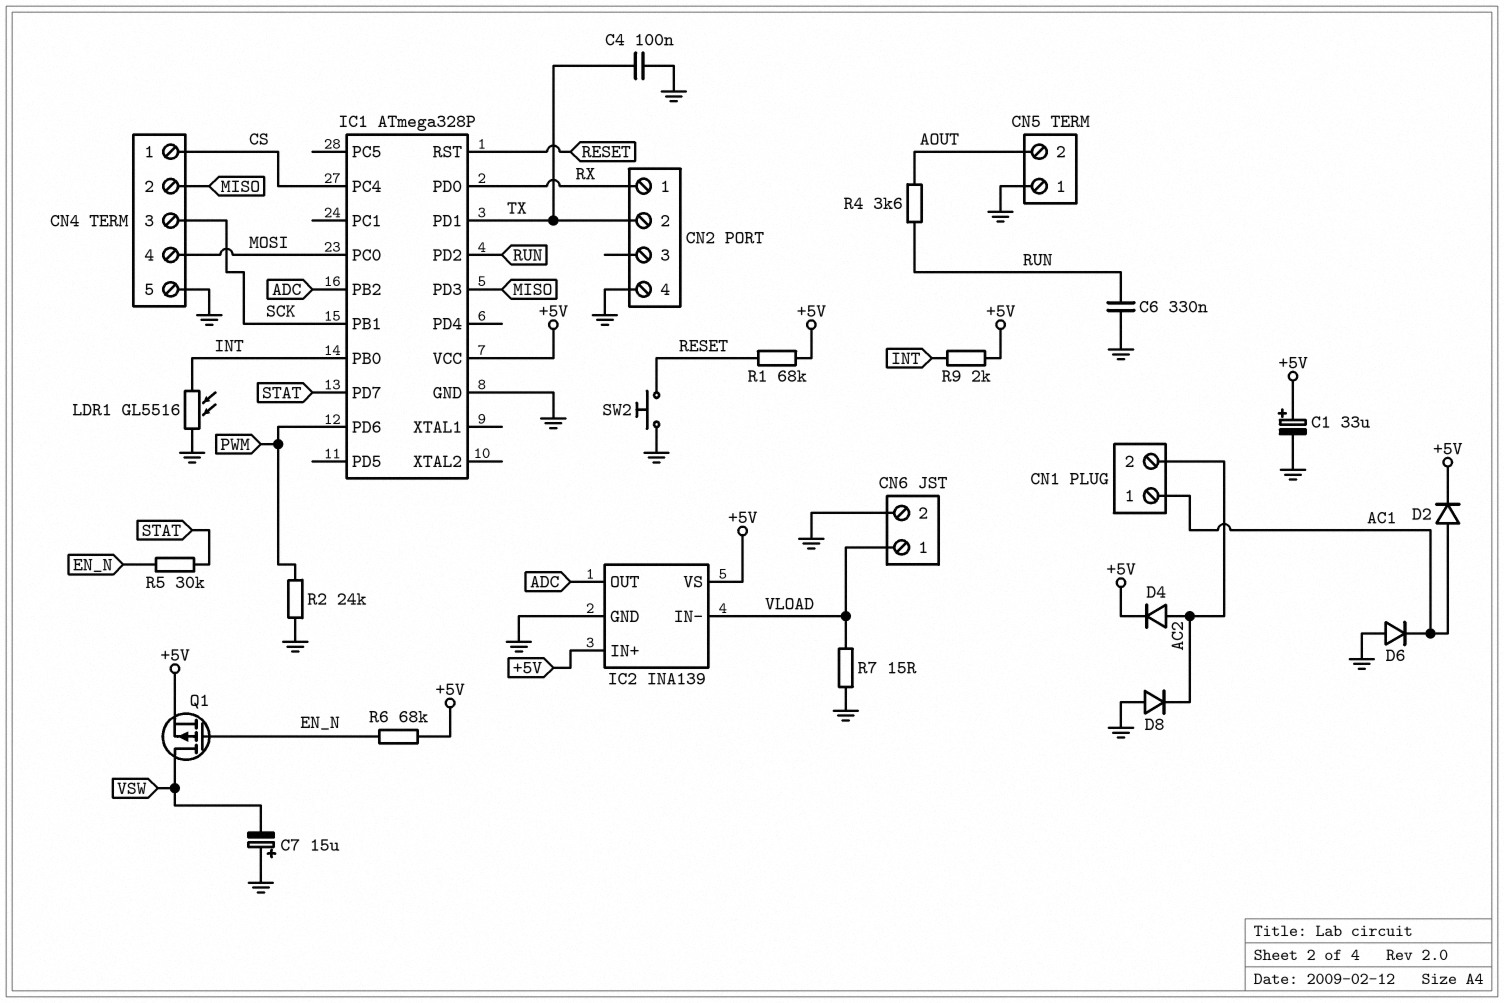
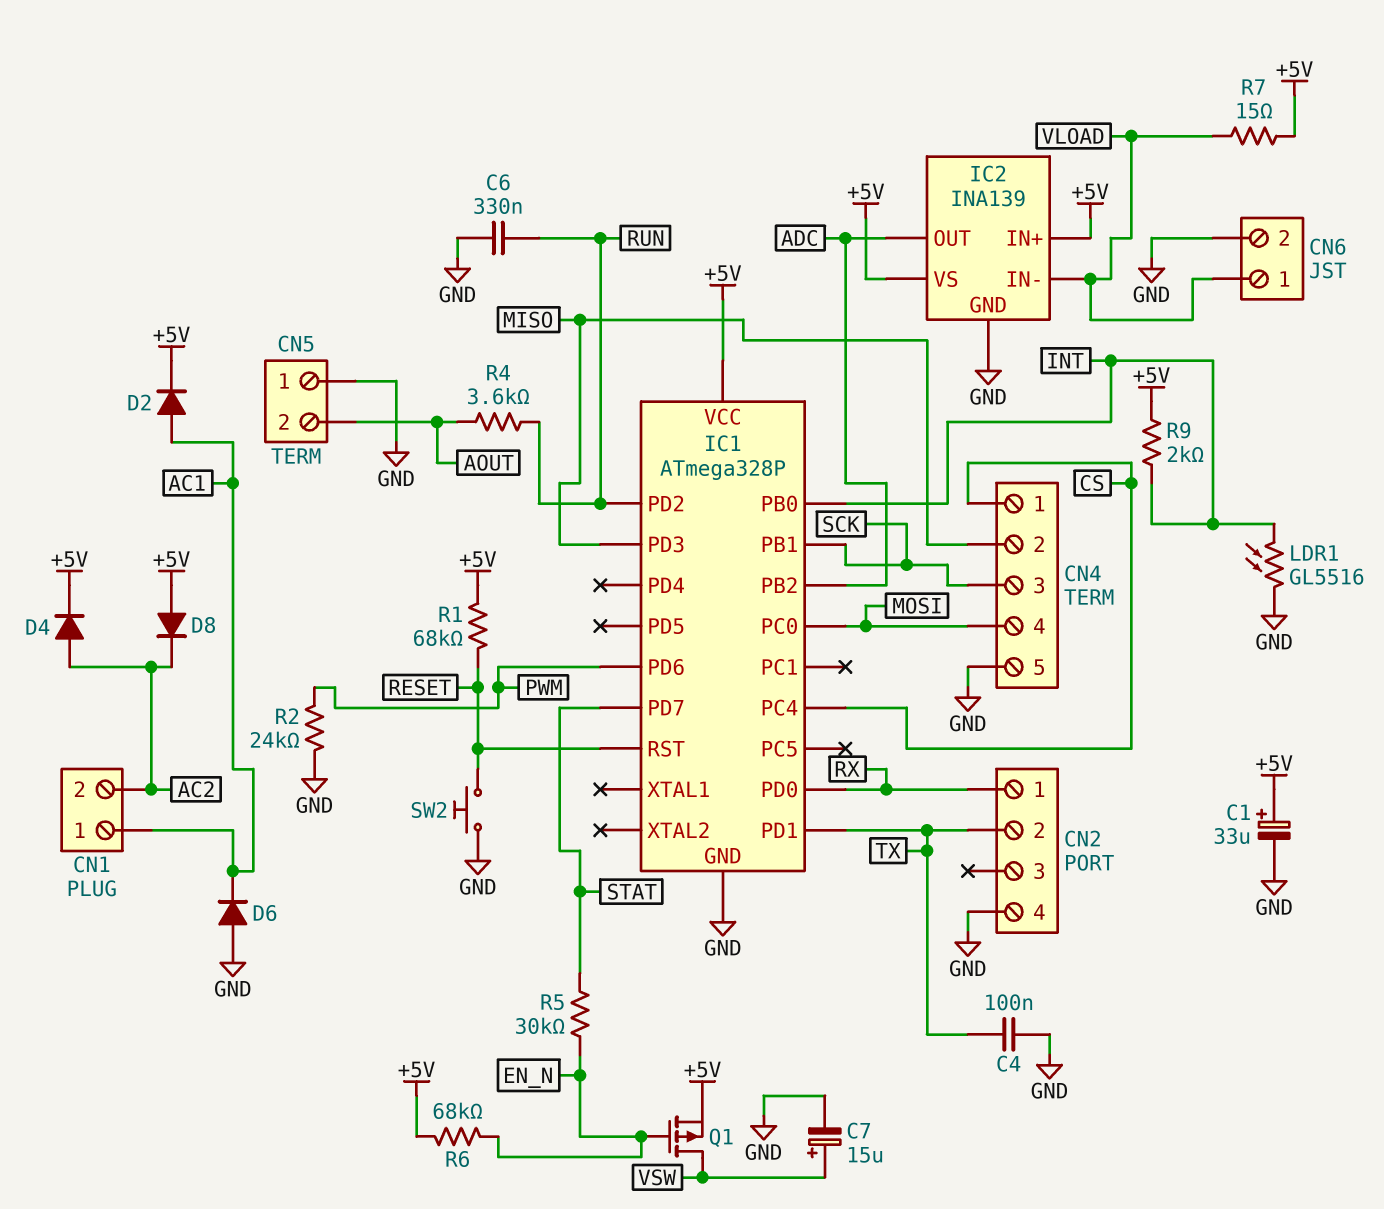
C7: 15uF (plus GND, minus VSW) -> 15uF (plus VSW, minus GND)
D8: diode (A GND, K AC2) -> diode (A +5V, K AC2)
R7: 15 (GND, VLOAD) -> 15 (+5V, VLOAD)

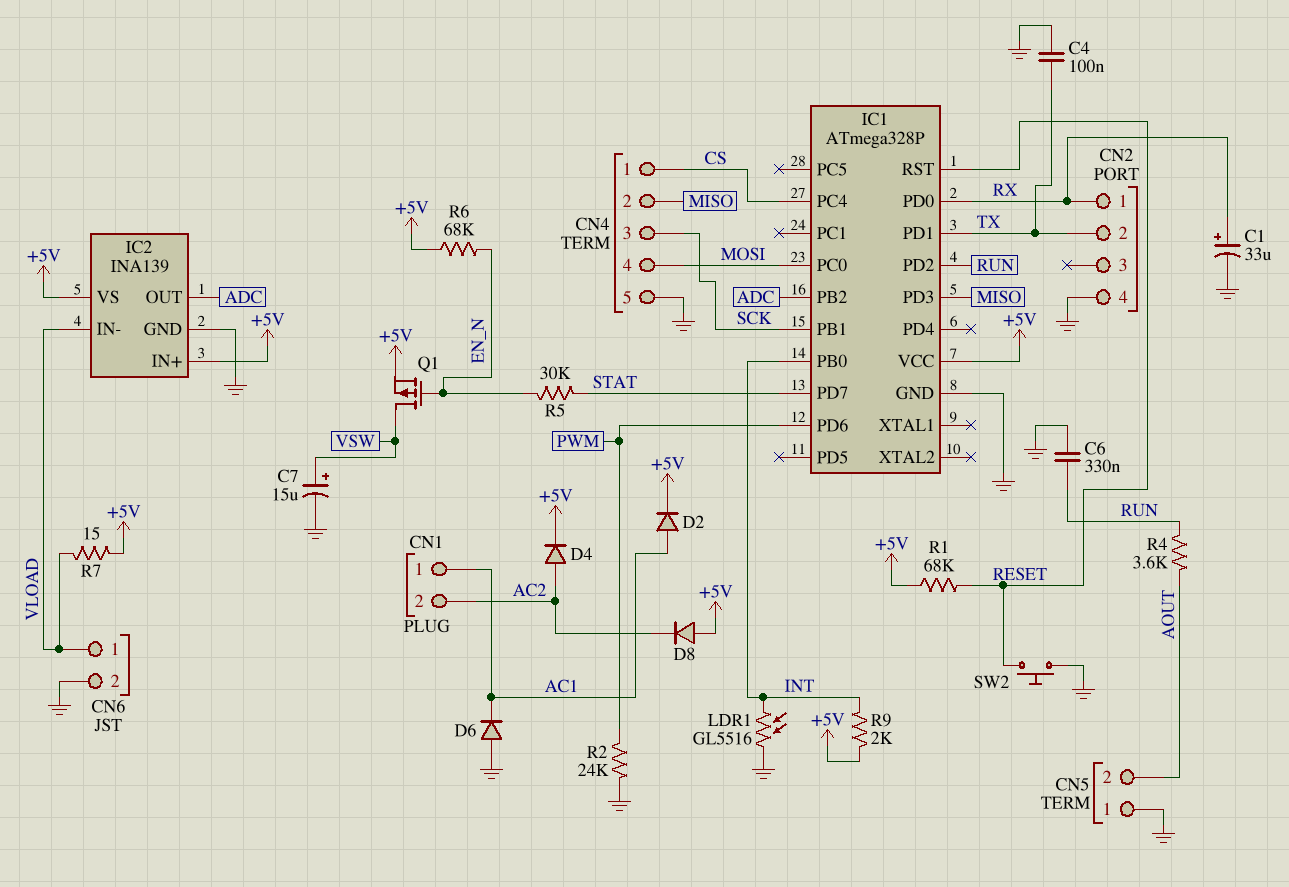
C1: 33uF (plus +5V, minus GND) -> 33uF (plus RX, minus GND)

